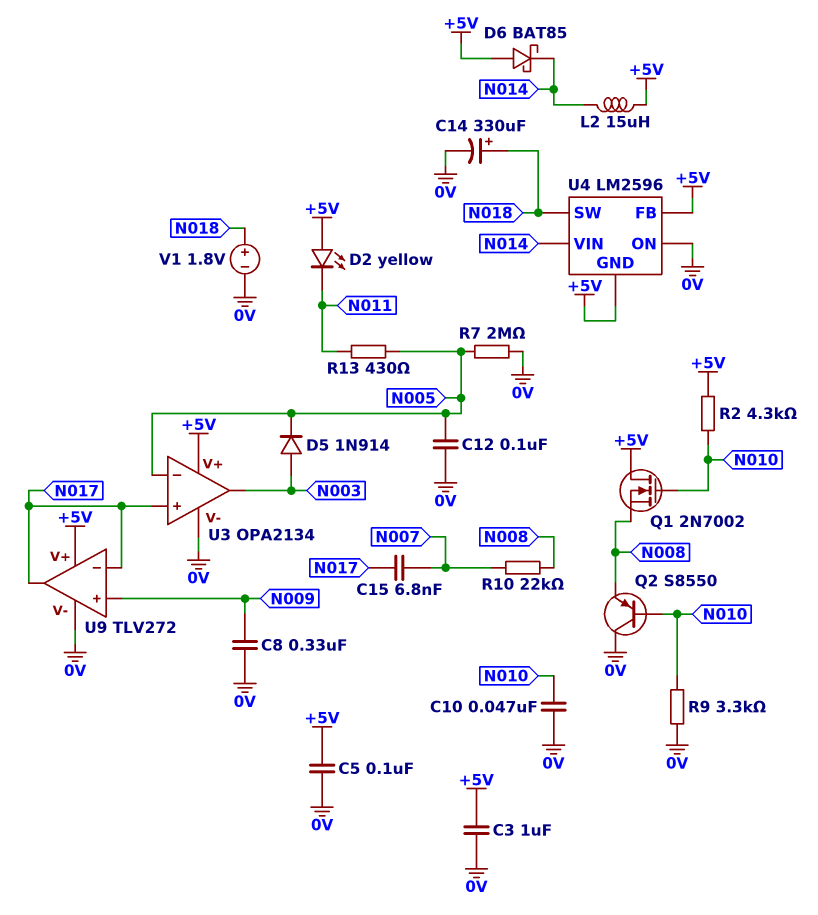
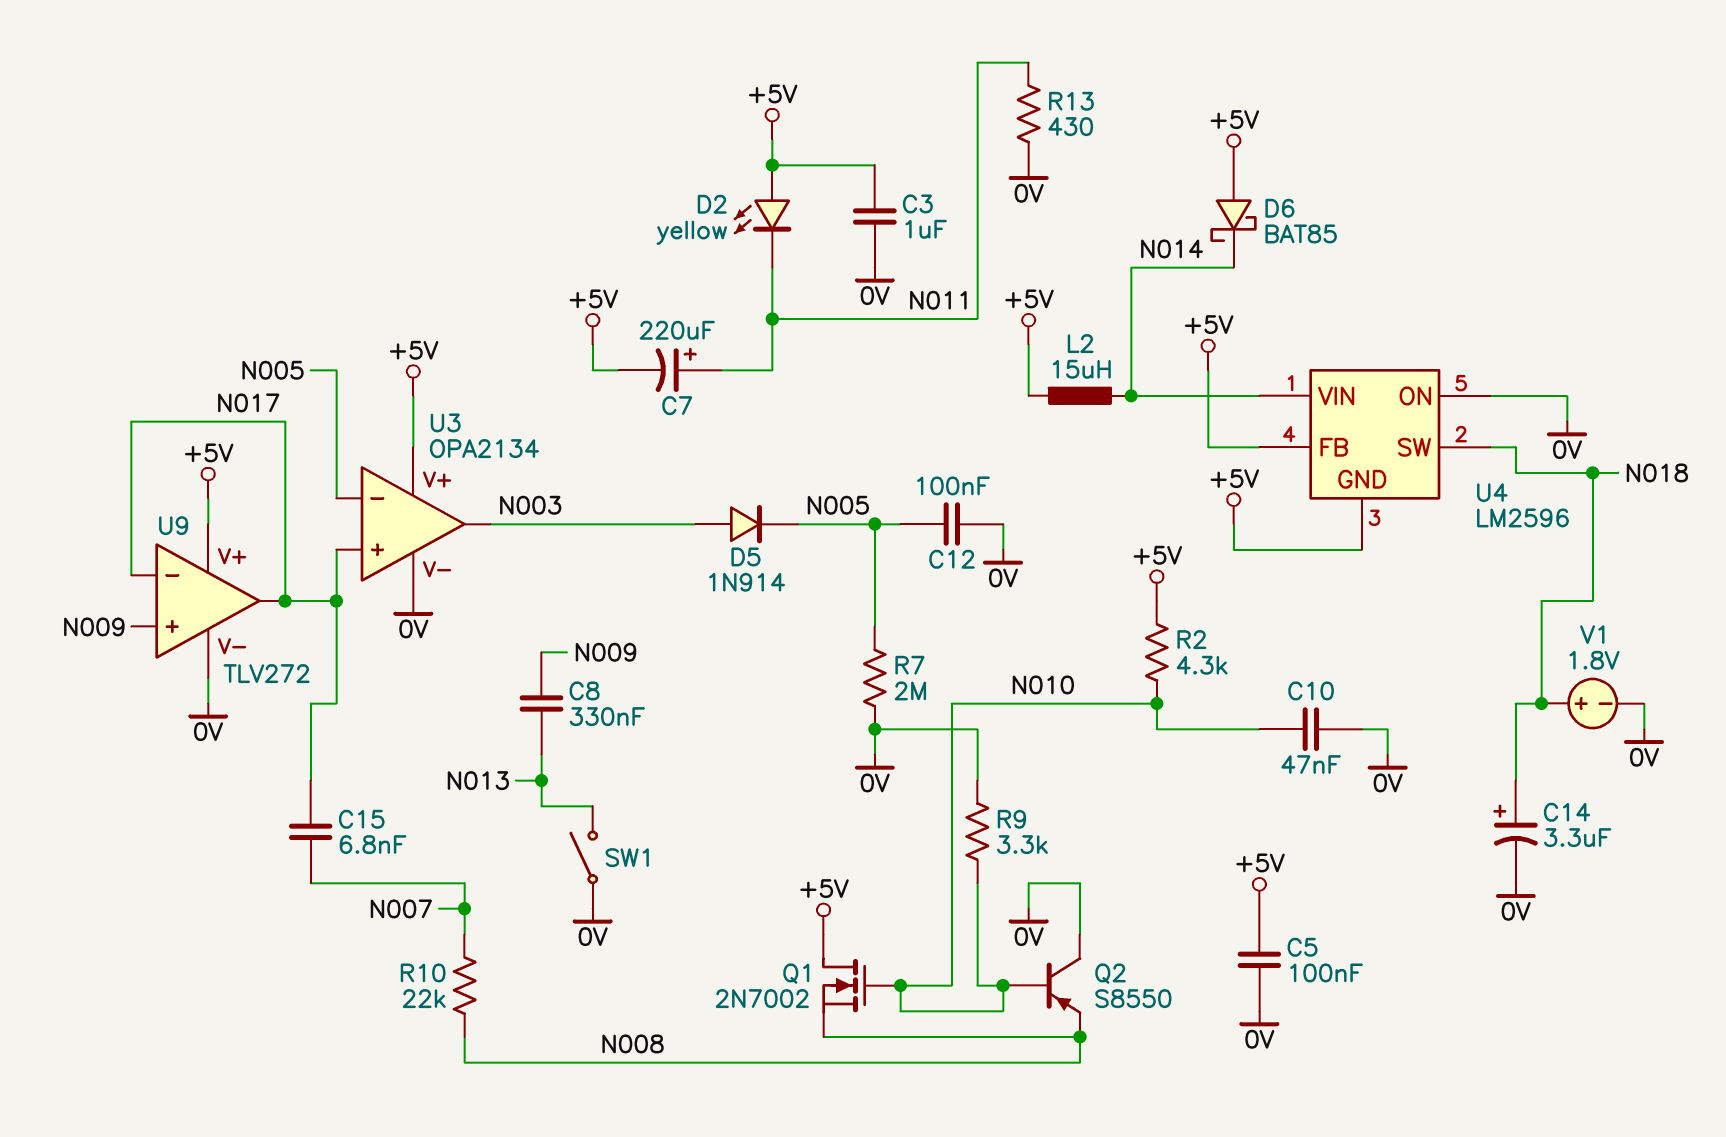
C7: none -> 220uF (plus N011, minus +5V)
C8: 330nF (0V, N009) -> 330nF (N009, N013)
C14: 330uF (plus N018, minus 0V) -> 3.3uF (plus N018, minus 0V)
R13: 430 (N005, N011) -> 430 (0V, N011)
SW1: none -> switch (0V, N013)

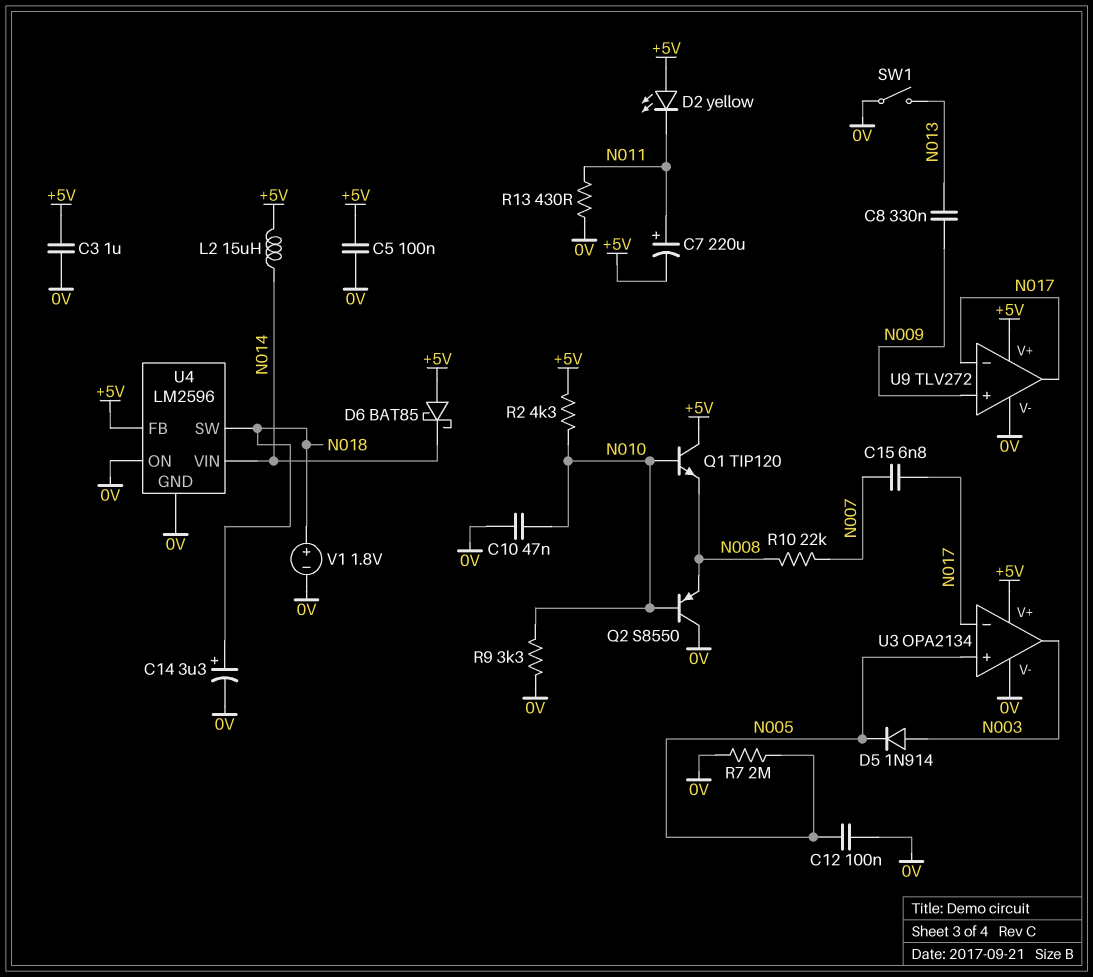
Q1: NMOS 2N7002 (G N010, D +5V, S N008) -> NPN TIP120 (B N010, C +5V, E N008)
U3 pin in+: N017 -> N005
U3 pin in-: N005 -> N017
U4 pin GND: +5V -> 0V

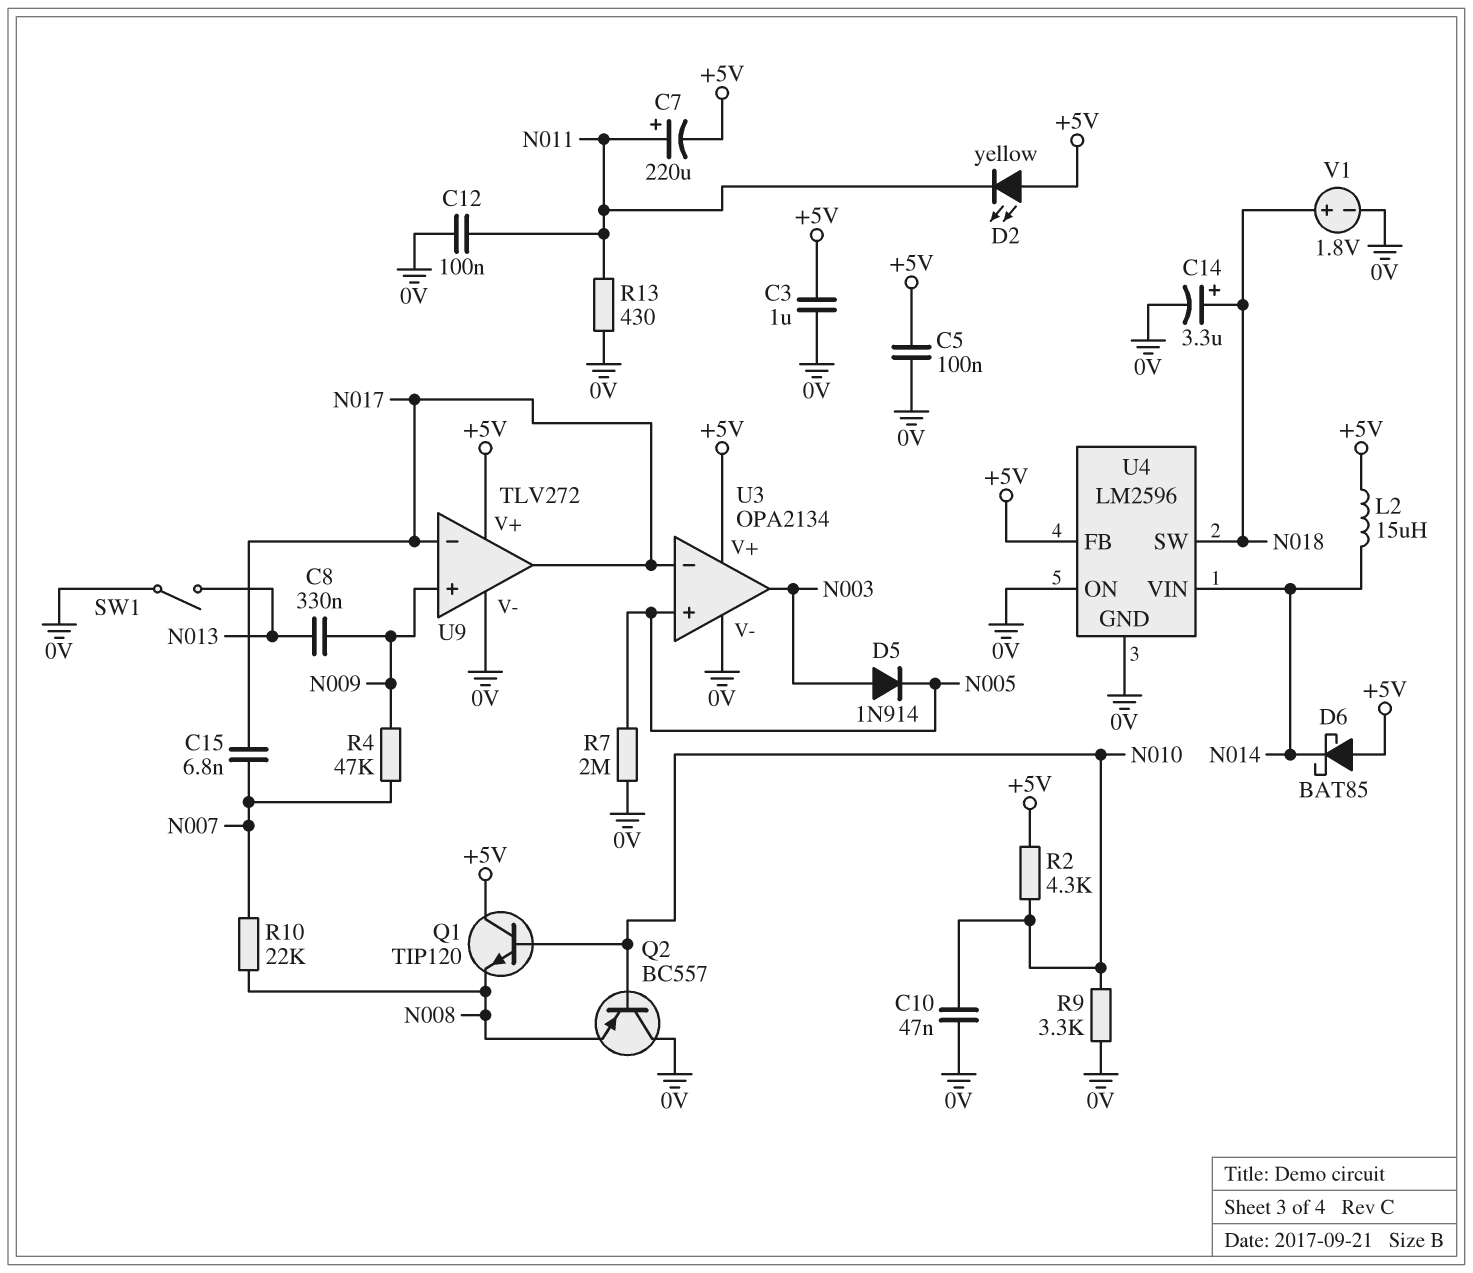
C12: 100nF (0V, N005) -> 100nF (0V, N011)
Q2: PNP S8550 (B N010, C 0V, E N008) -> PNP BC557 (B N010, C 0V, E N008)
R4: none -> 47k (N007, N009)

